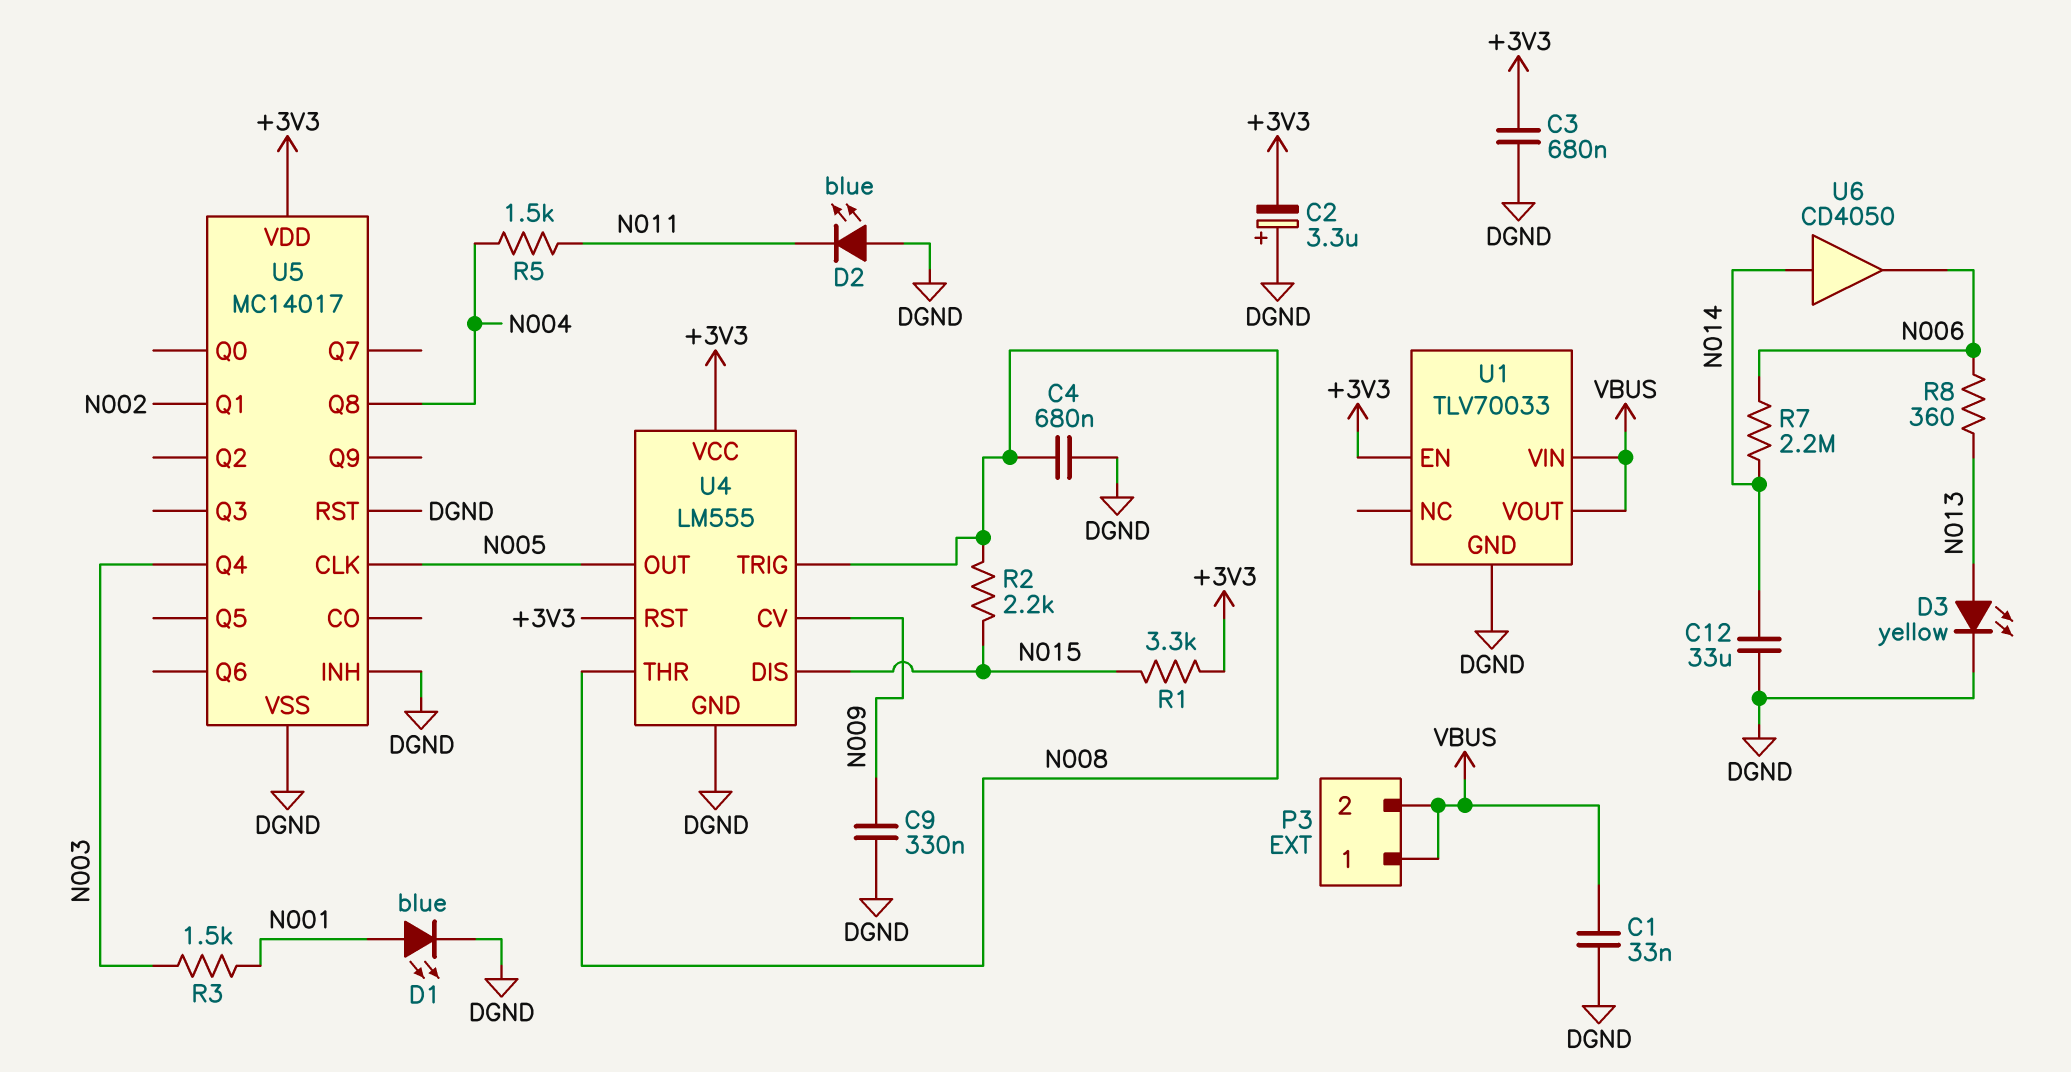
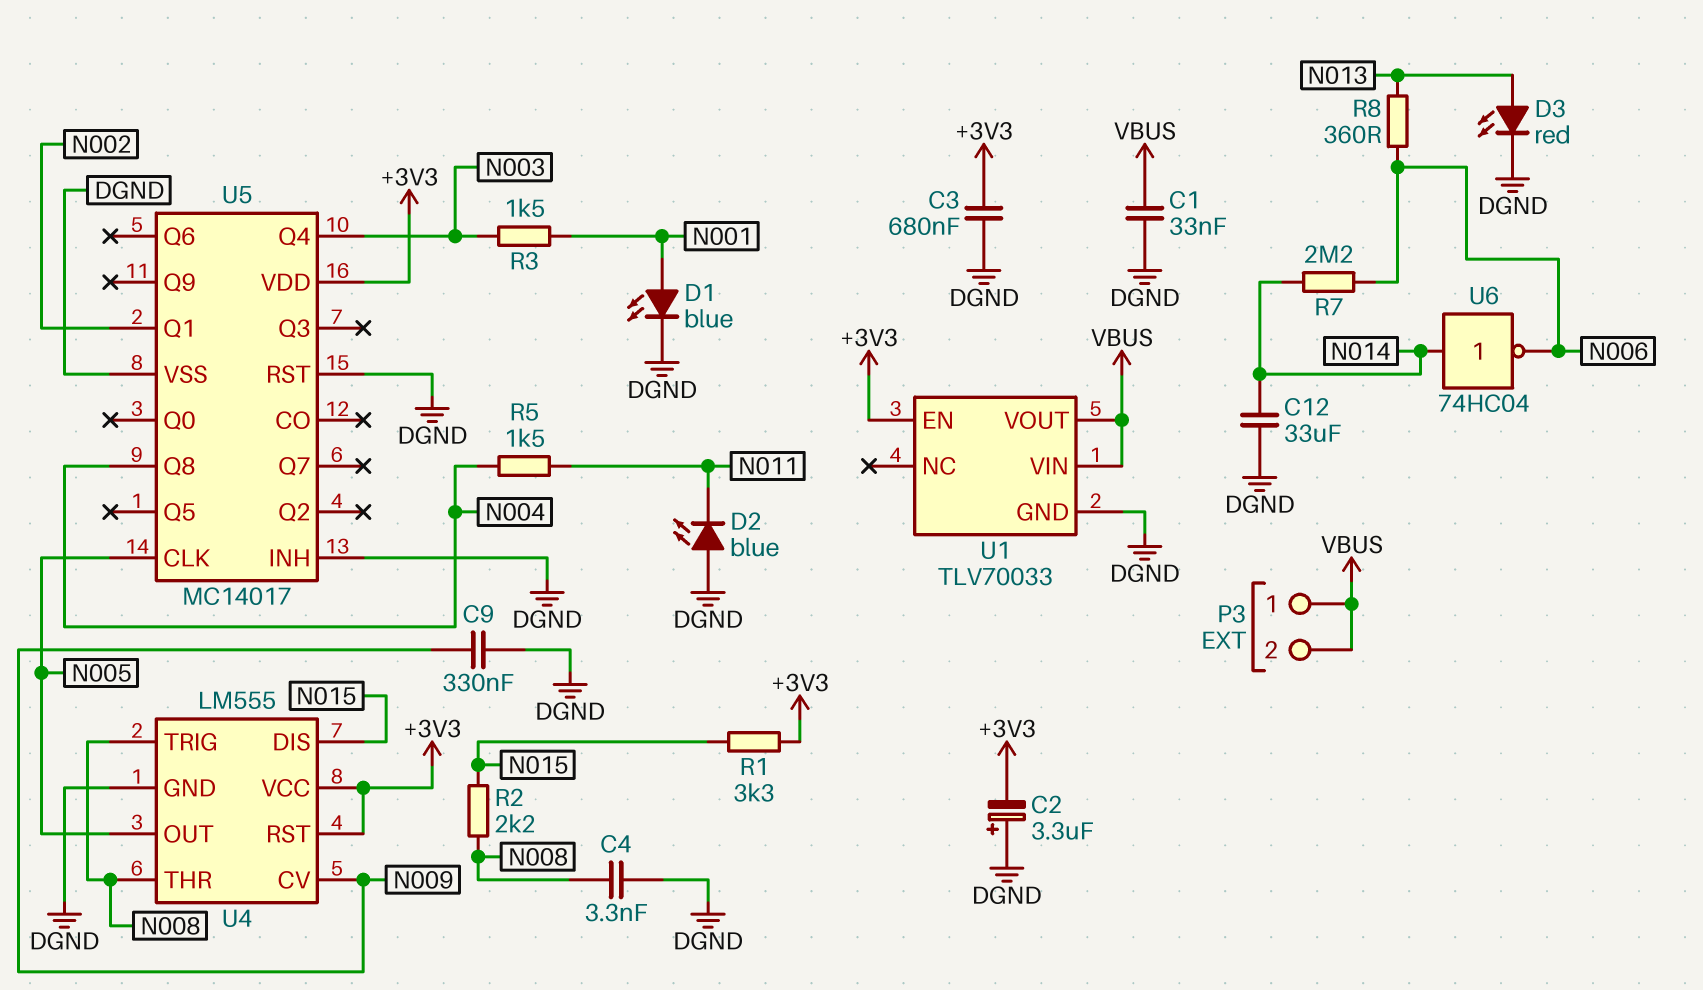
C4: 680nF (DGND, N008) -> 3.3nF (DGND, N008)
D3: LED yellow (A N013, K DGND) -> LED red (A N013, K DGND)
U6: buffer CD4050 (in N014, out N006) -> NOT 74HC04 (in N014, out N006)

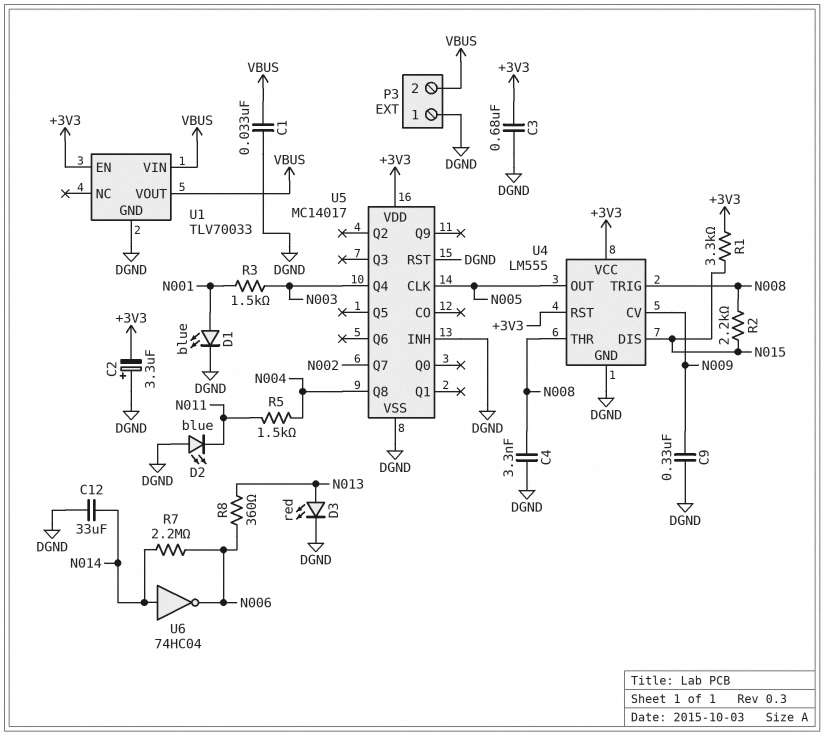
P3 pin 1: VBUS -> DGND
U5 pin Q1: N002 -> none
U5 pin Q7: none -> N002

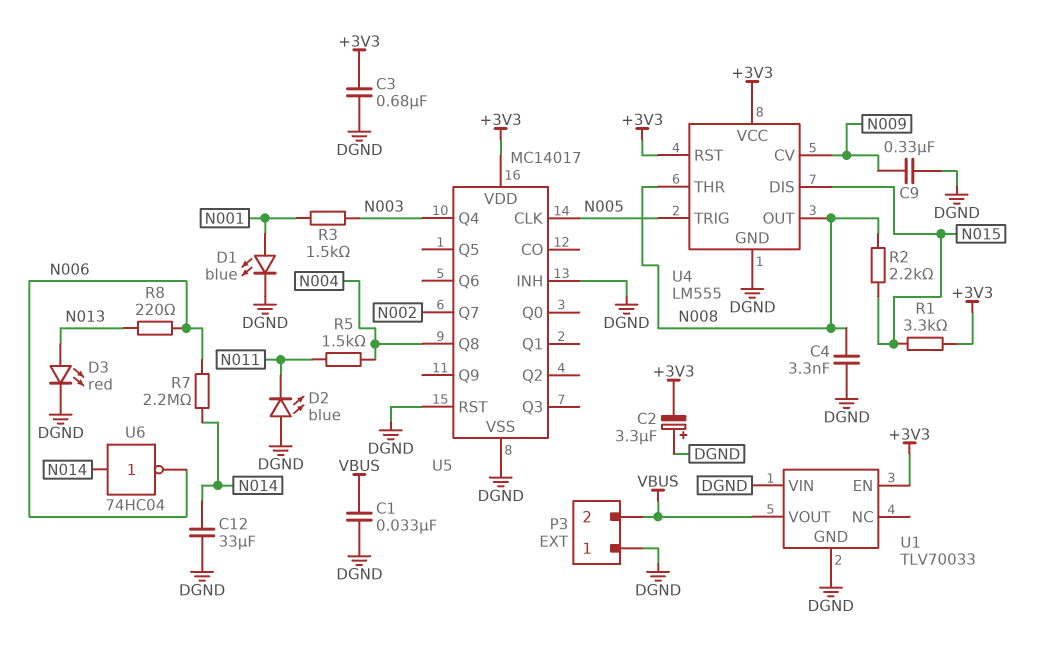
R8: 360 (N006, N013) -> 220 (N006, N013)
U1 pin VIN: VBUS -> DGND
U4 pin OUT: N005 -> N008
U4 pin TRIG: N008 -> N005

